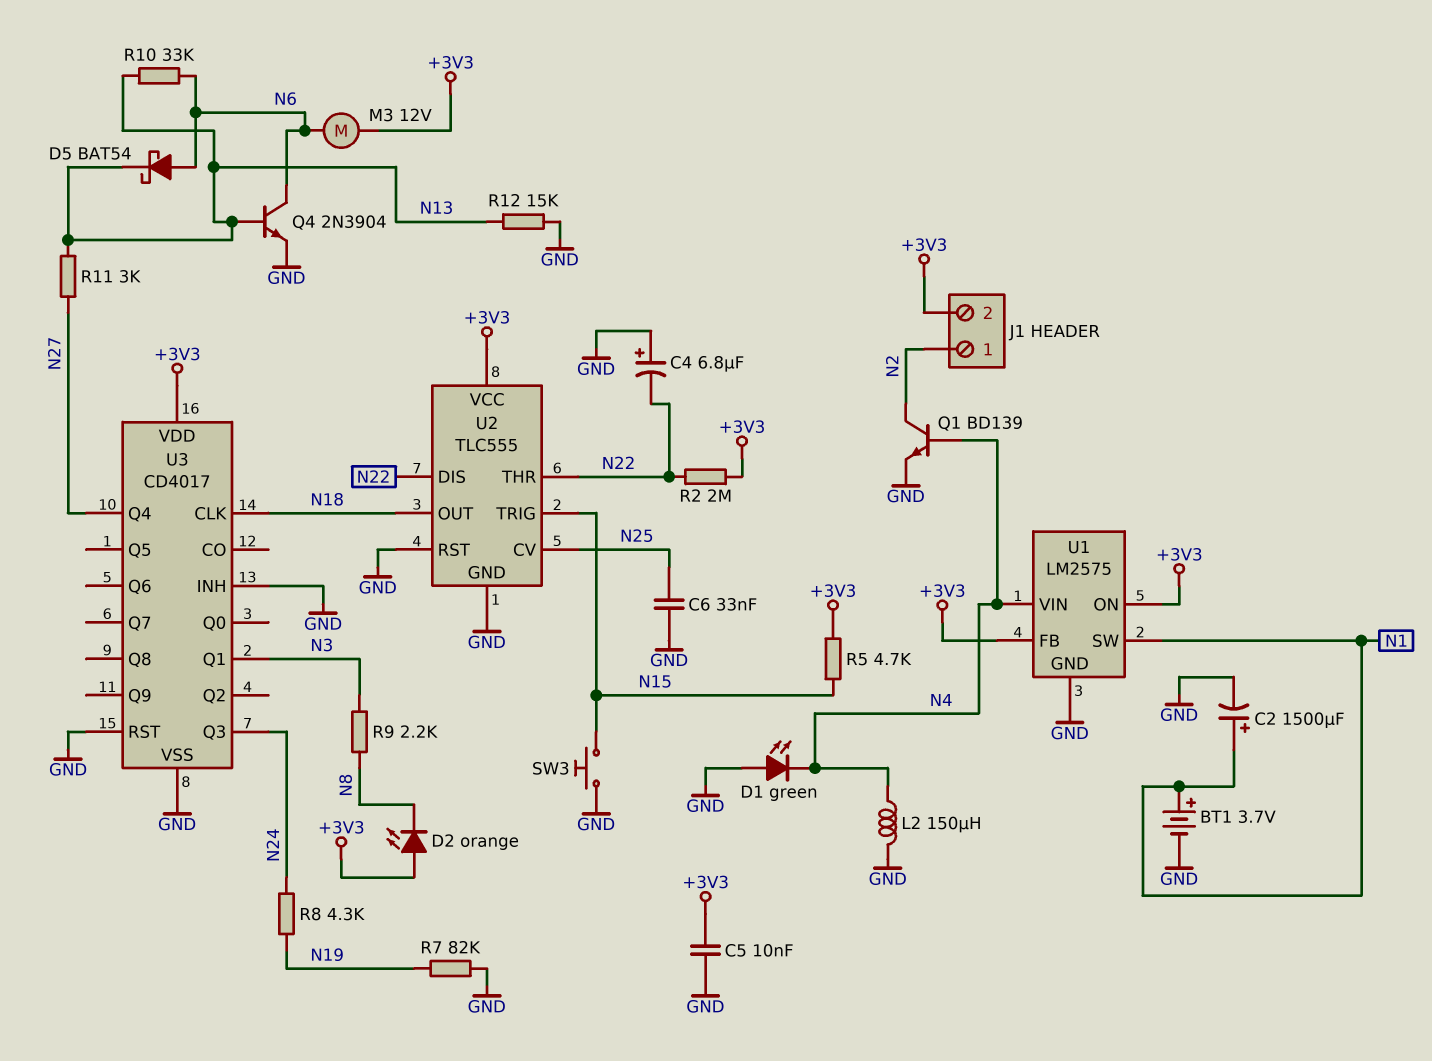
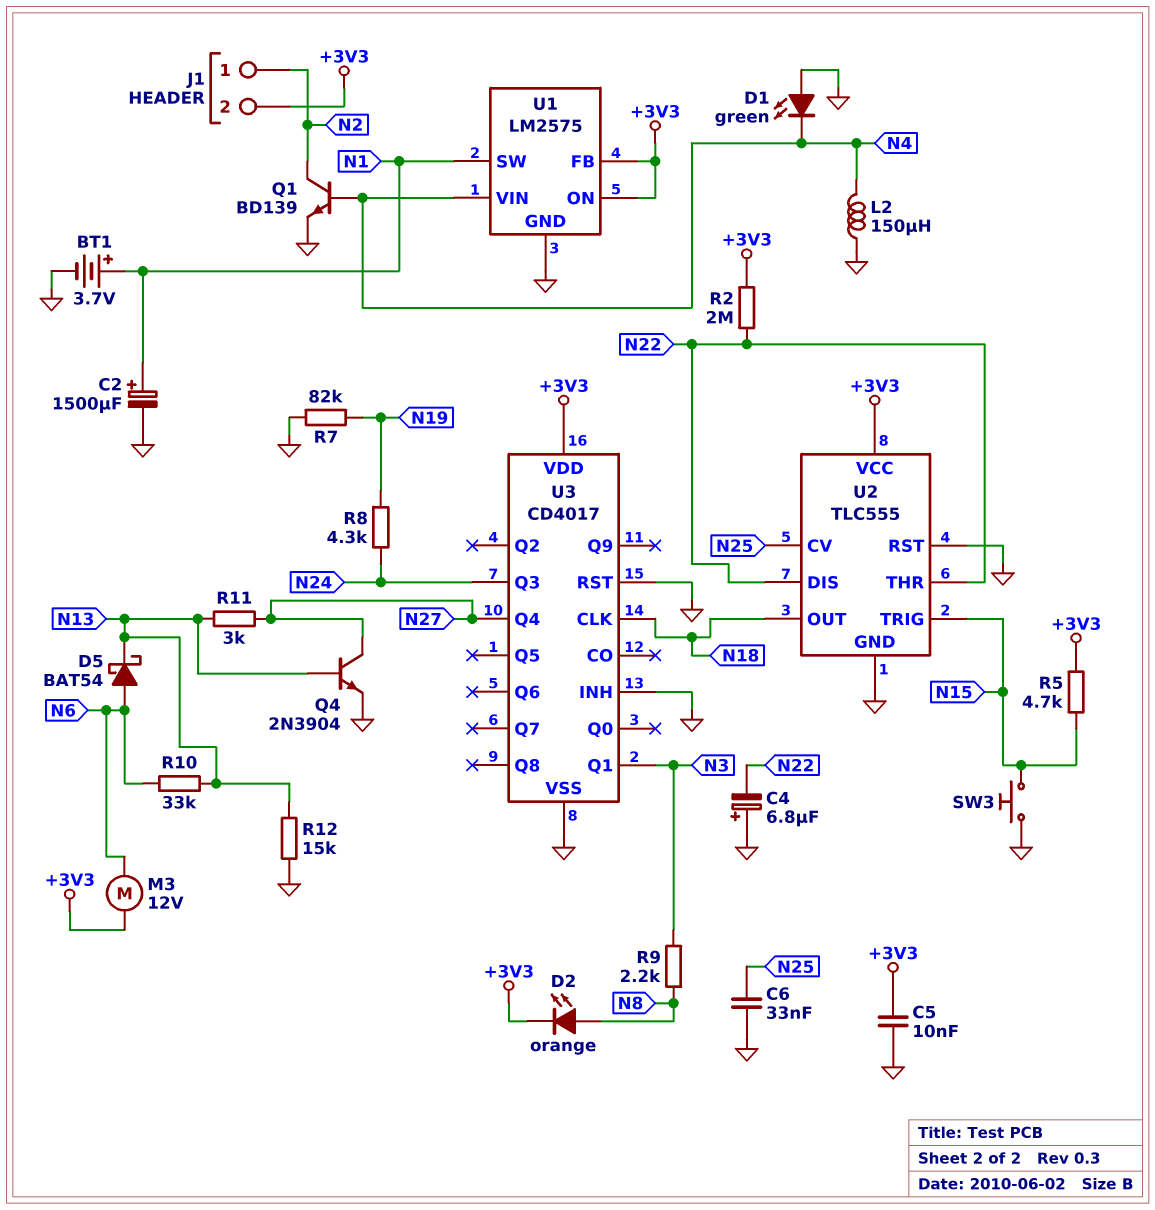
D2: LED orange (A +3V3, K N8) -> LED orange (A N8, K +3V3)
Q4: NPN 2N3904 (B N13, C N6, E GND) -> NPN 2N3904 (B N13, C N27, E GND)

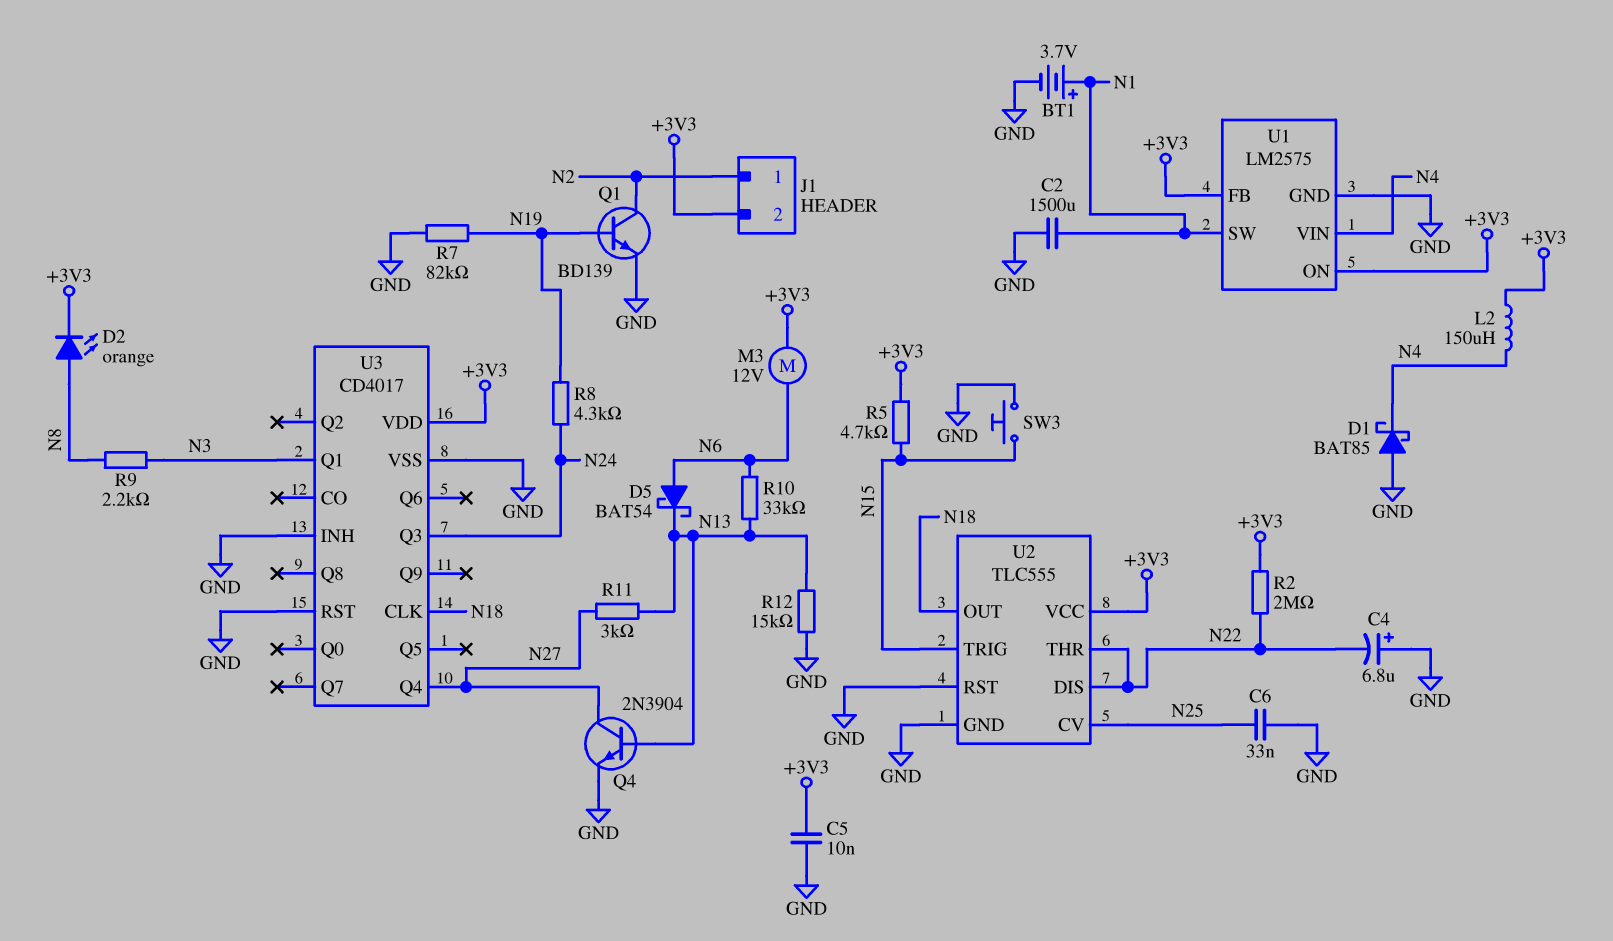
C2: 1500uF (plus N1, minus GND) -> 1500uF (GND, N1)
D1: LED green (A GND, K N4) -> schottky BAT85 (A GND, K N4)
L2: 150uH (GND, N4) -> 150uH (+3V3, N4)
Q1: NPN BD139 (B N4, C N2, E GND) -> NPN BD139 (B N19, C N2, E GND)

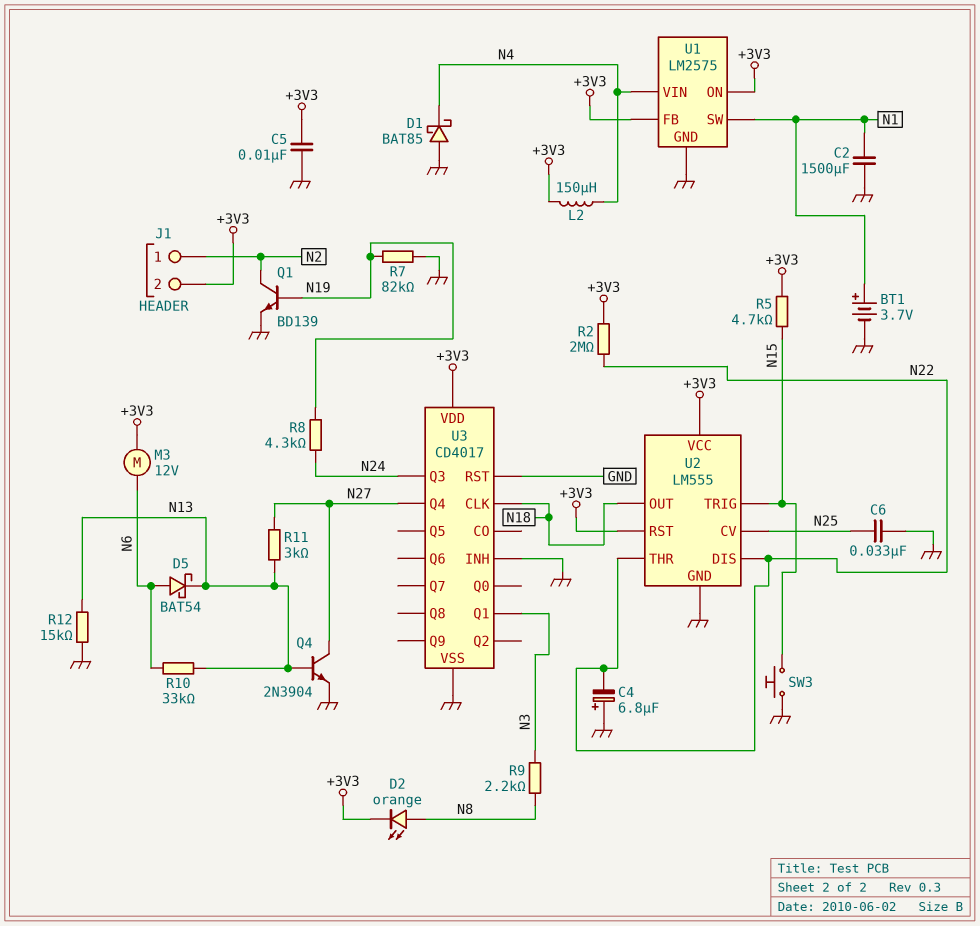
U2: TLC555 -> LM555
U2 pin RST: GND -> +3V3

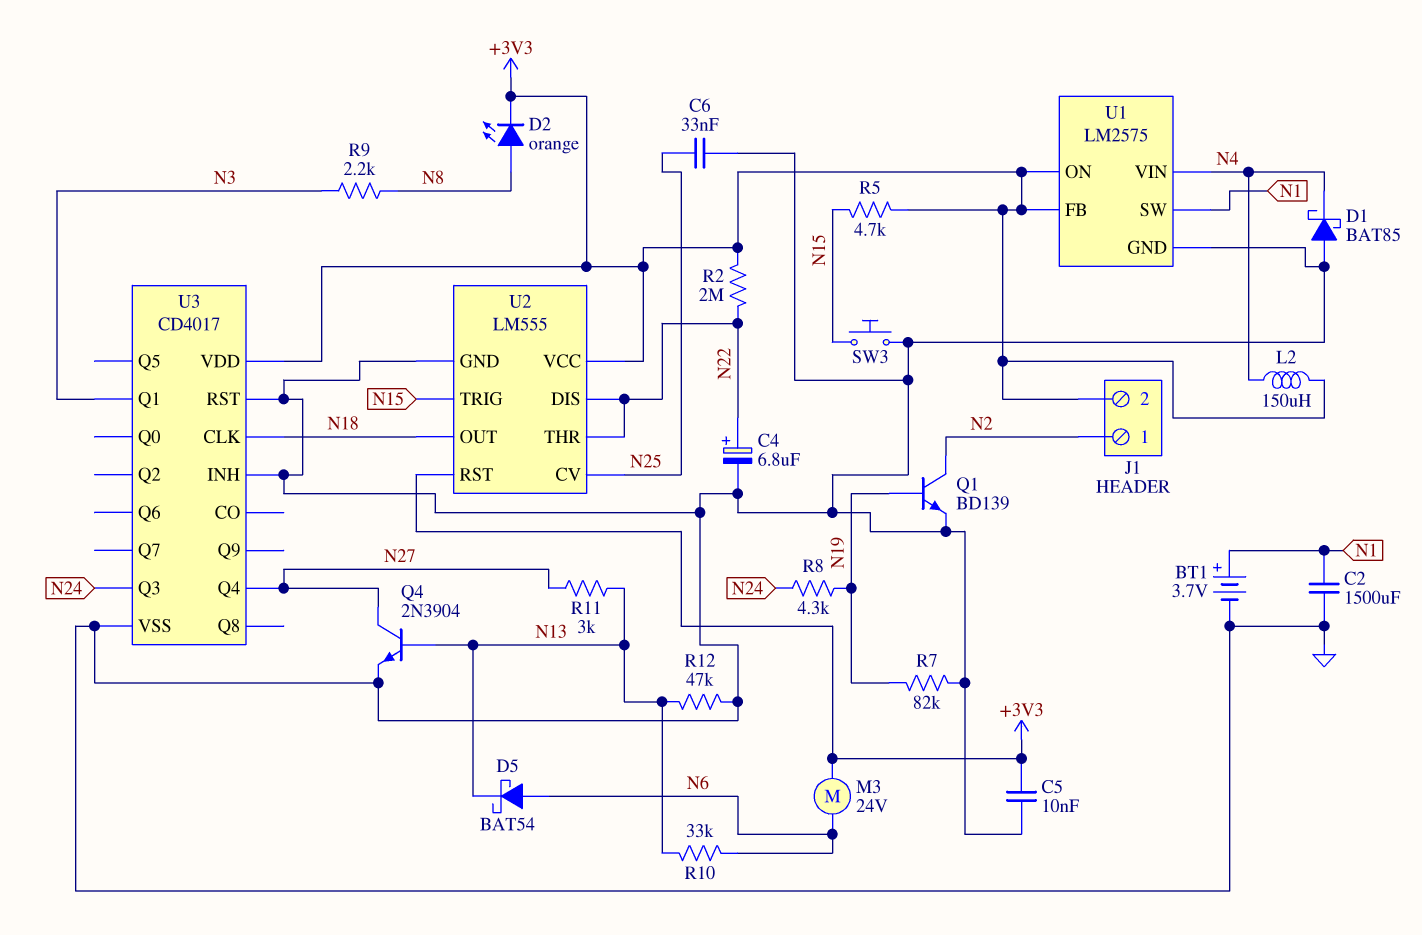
C4: 6.8uF (plus GND, minus N22) -> 6.8uF (plus N22, minus GND)
M3: motor 12V (+3V3, N6) -> motor 24V (+3V3, N6)
R12: 15k (GND, N13) -> 47k (GND, N13)

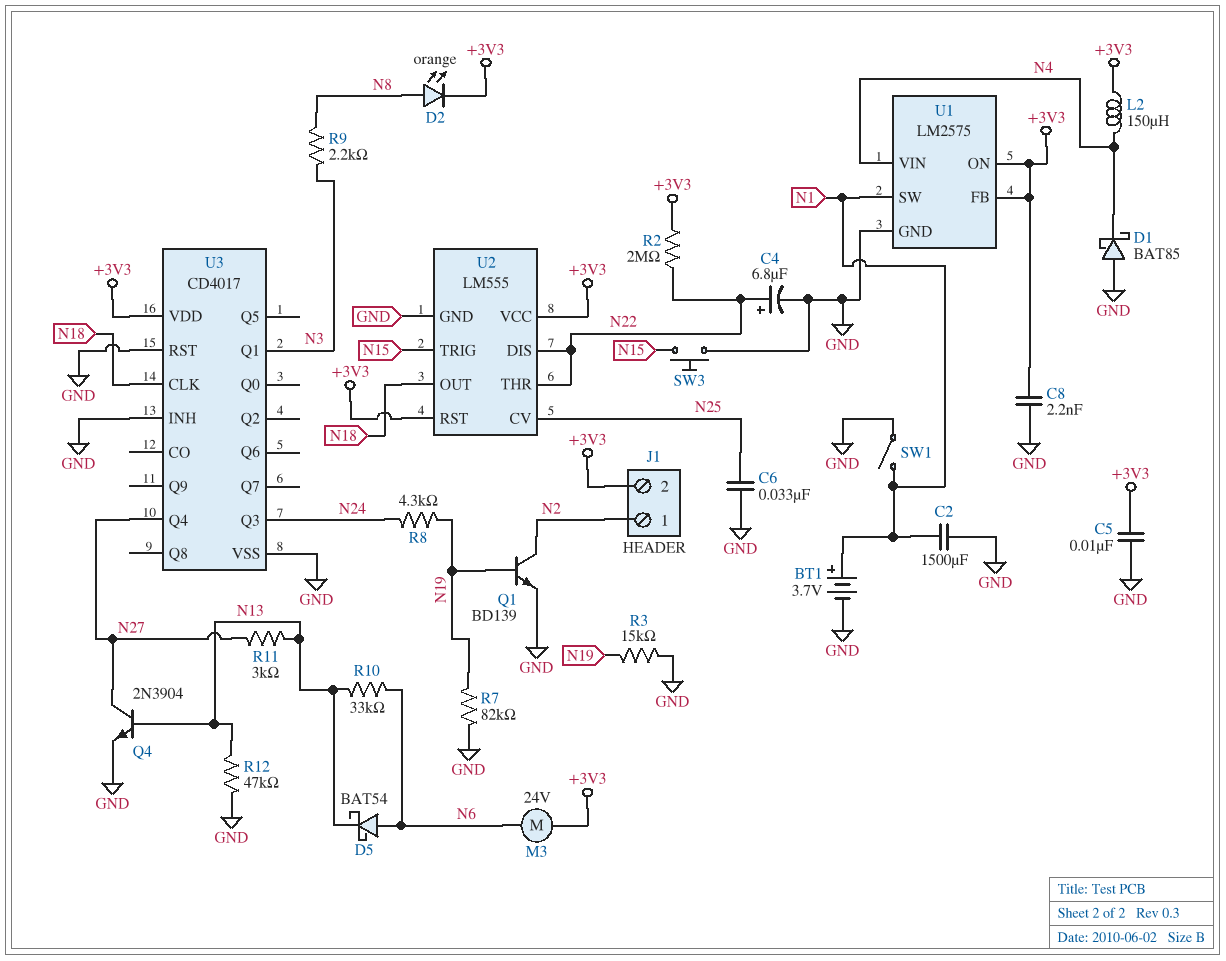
C8: none -> 2.2nF (+3V3, GND)
R3: none -> 15k (GND, N19)
R5: 4.7k (+3V3, N15) -> none
SW1: none -> switch (GND, N1)

